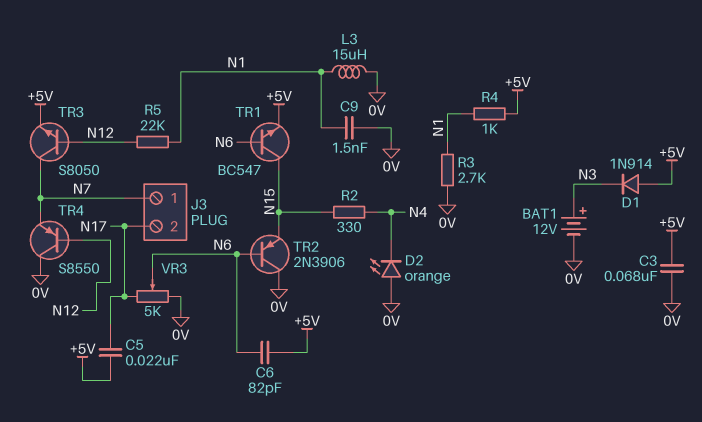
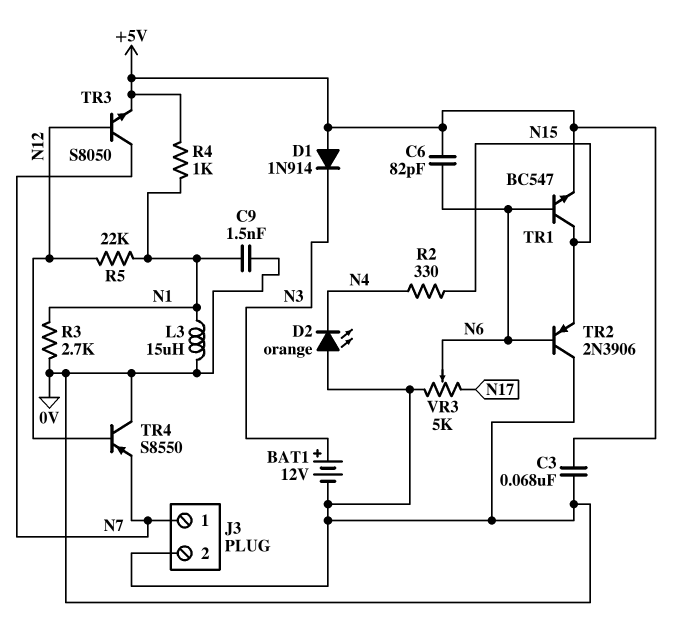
C5: 22nF (+5V, N17) -> none
J3 pin 2: N17 -> 0V

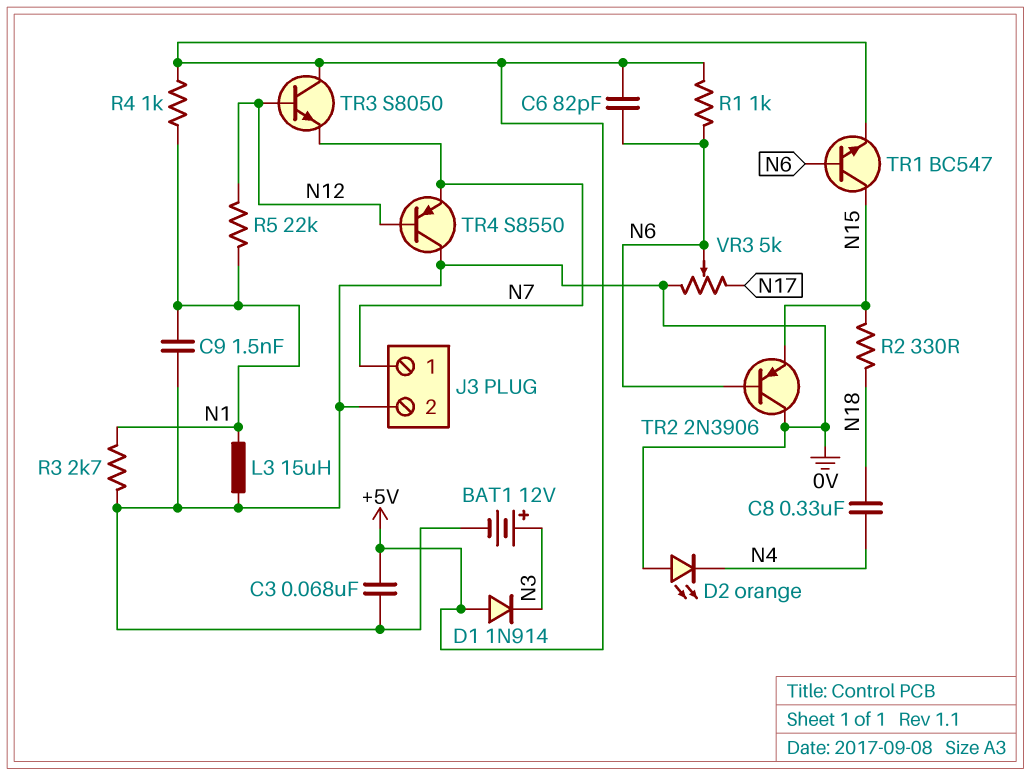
C8: none -> 330nF (N4, N18)
R1: none -> 1k (+5V, N6)
R2: 330 (N4, N15) -> 330 (N15, N18)
TR3: NPN S8050 (B N12, C N7, E +5V) -> NPN S8050 (B N12, C +5V, E N7)

